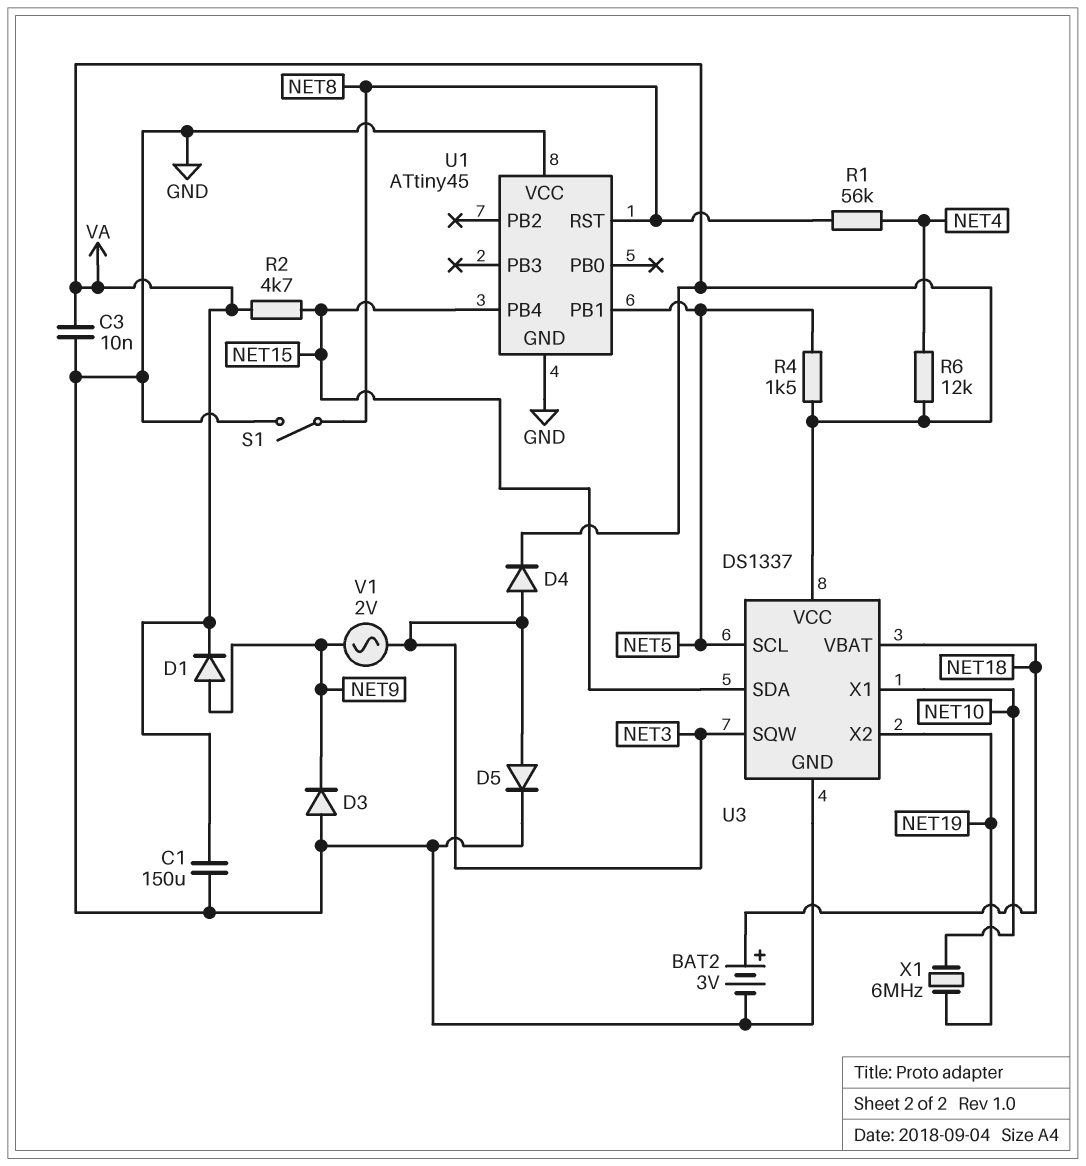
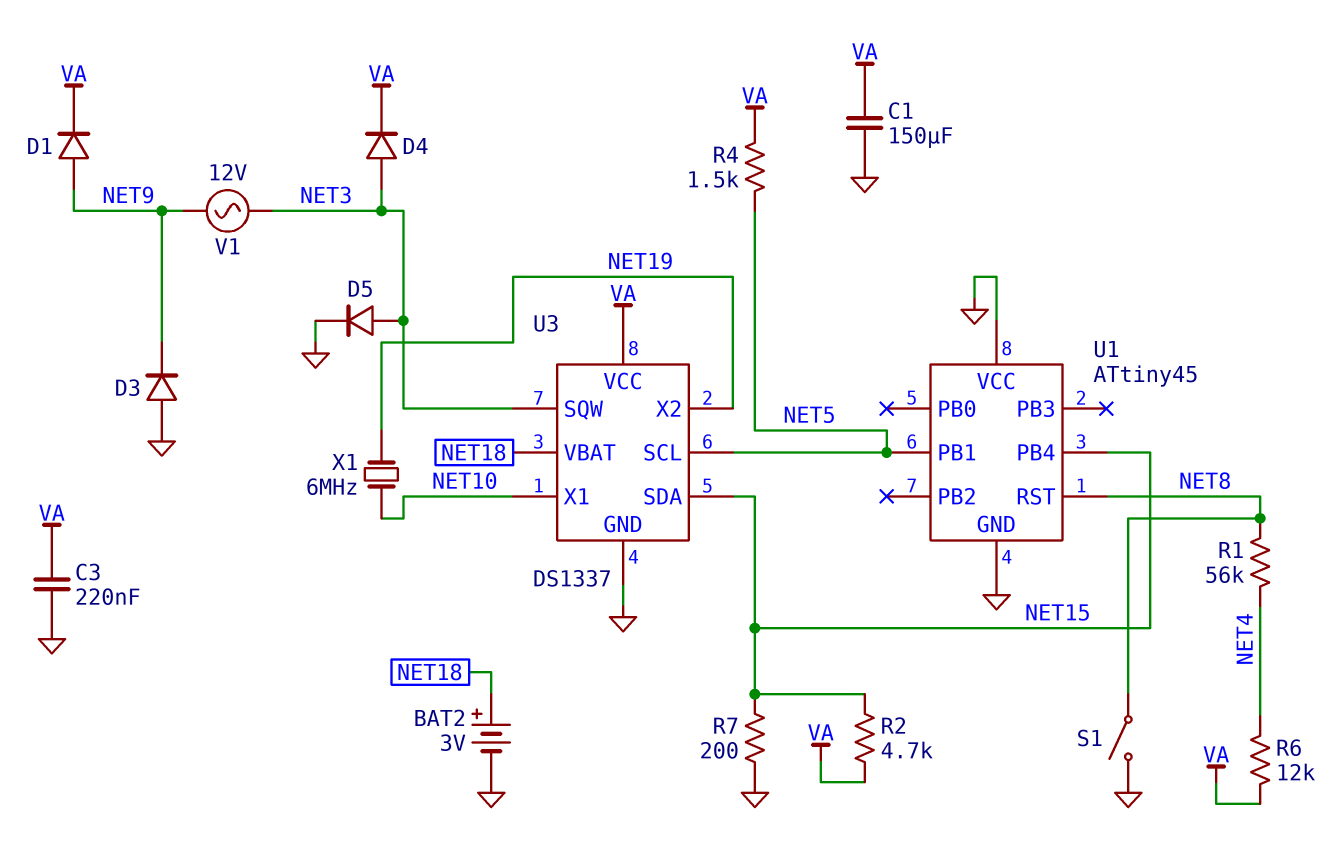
C3: 10nF (GND, VA) -> 220nF (GND, VA)
R7: none -> 200 (GND, NET15)
V1: AC 2V (NET3, NET9) -> AC 12V (NET3, NET9)

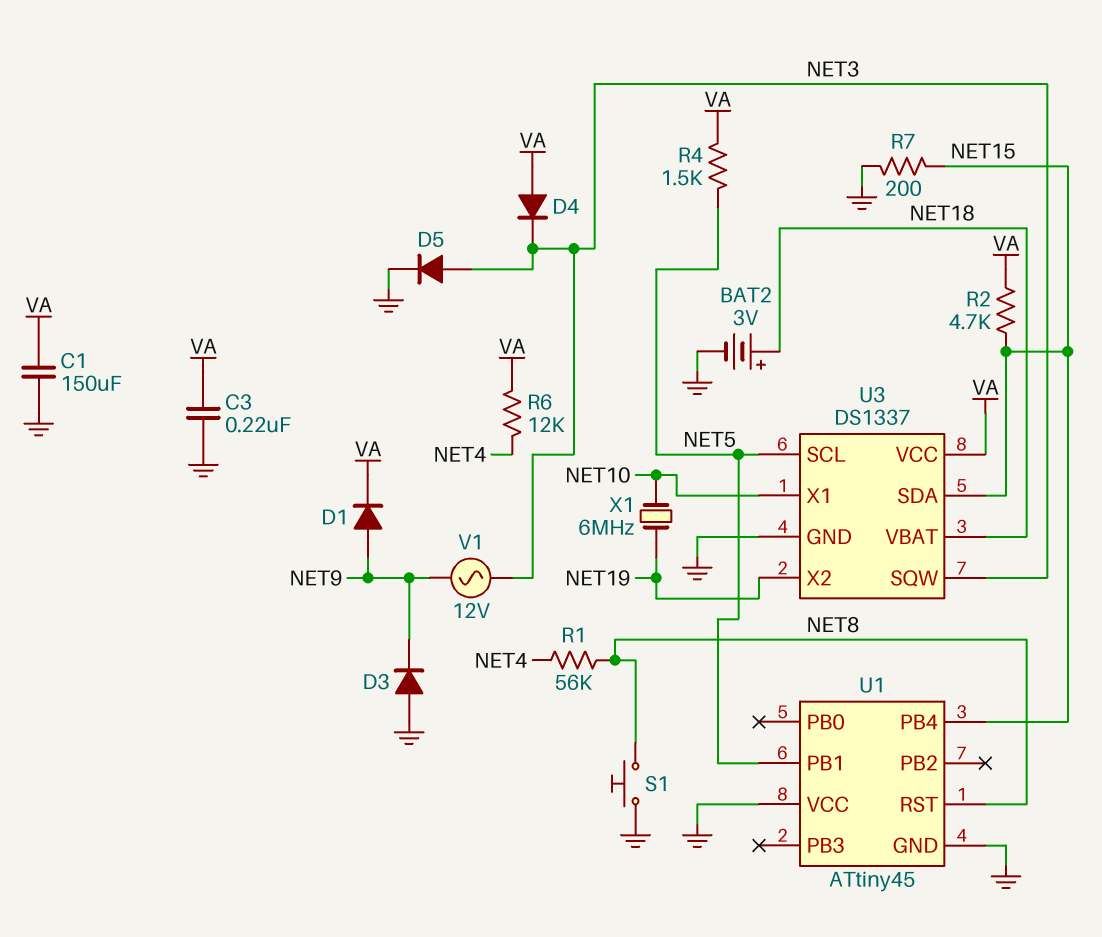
D4: diode (A NET3, K VA) -> diode (A VA, K NET3)
S1: switch (GND, NET8) -> button (GND, NET8)

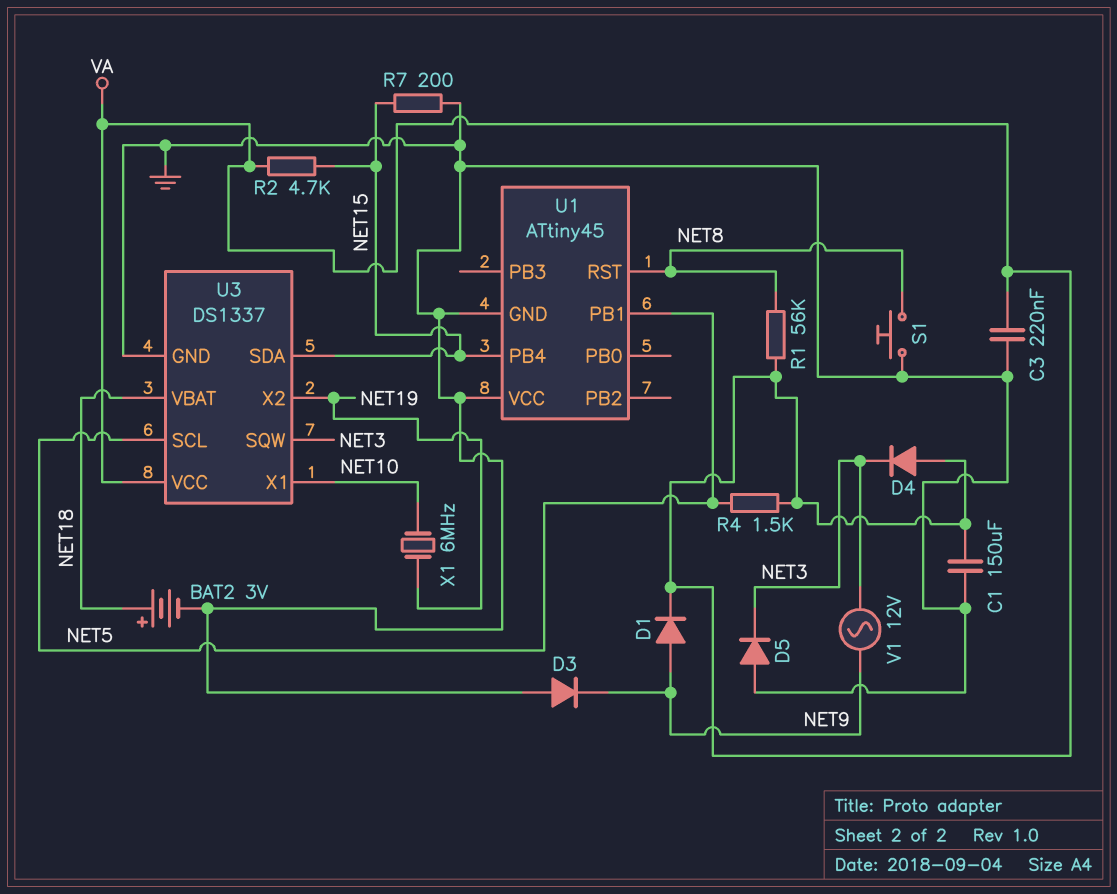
D5: diode (A NET3, K GND) -> diode (A GND, K NET3)
R1: 56k (NET4, NET8) -> 56k (NET8, VA)
R6: 12k (NET4, VA) -> none

